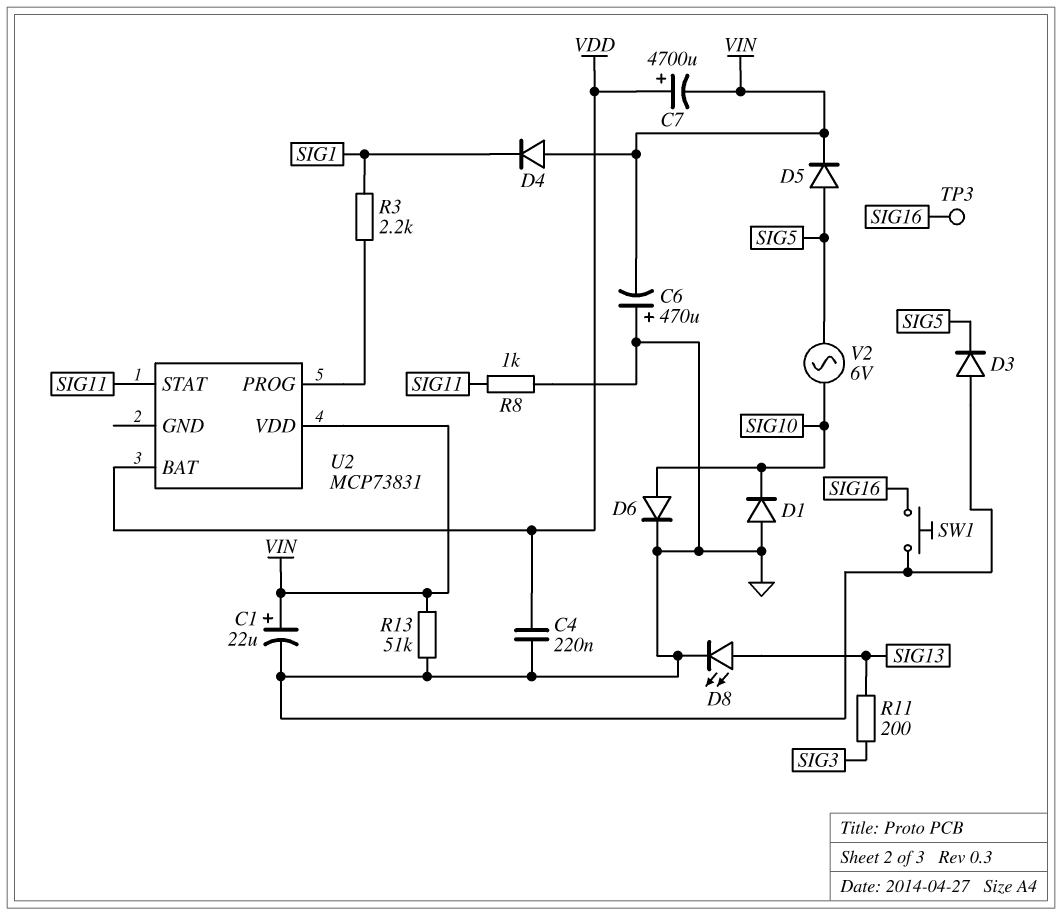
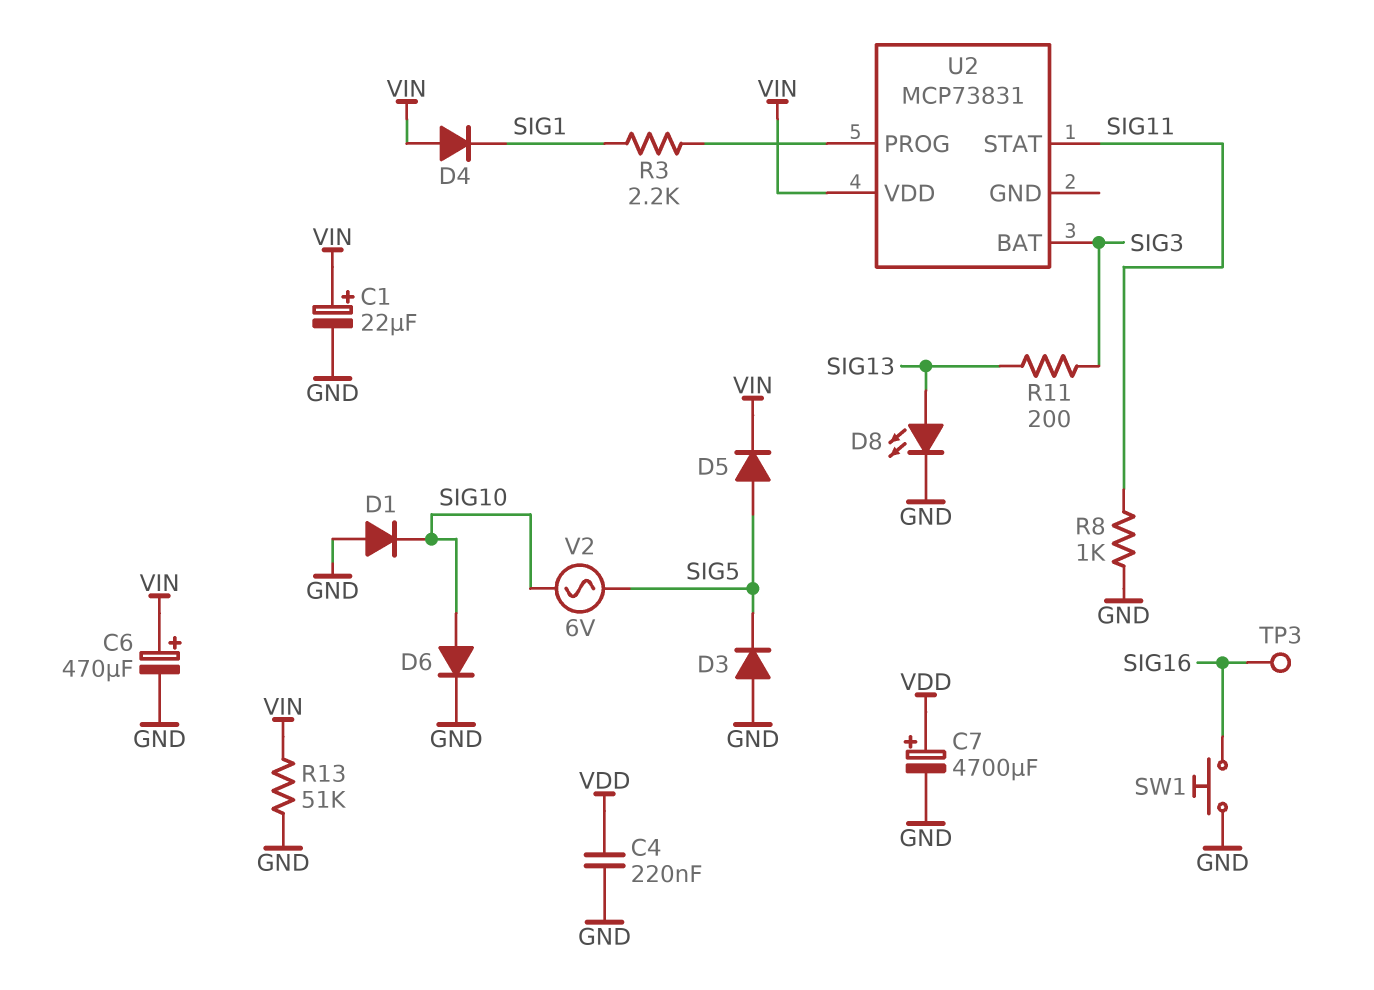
C6: 470uF (plus GND, minus VIN) -> 470uF (plus VIN, minus GND)
C7: 4700uF (plus VDD, minus VIN) -> 4700uF (plus VDD, minus GND)
U2 pin BAT: VDD -> SIG3

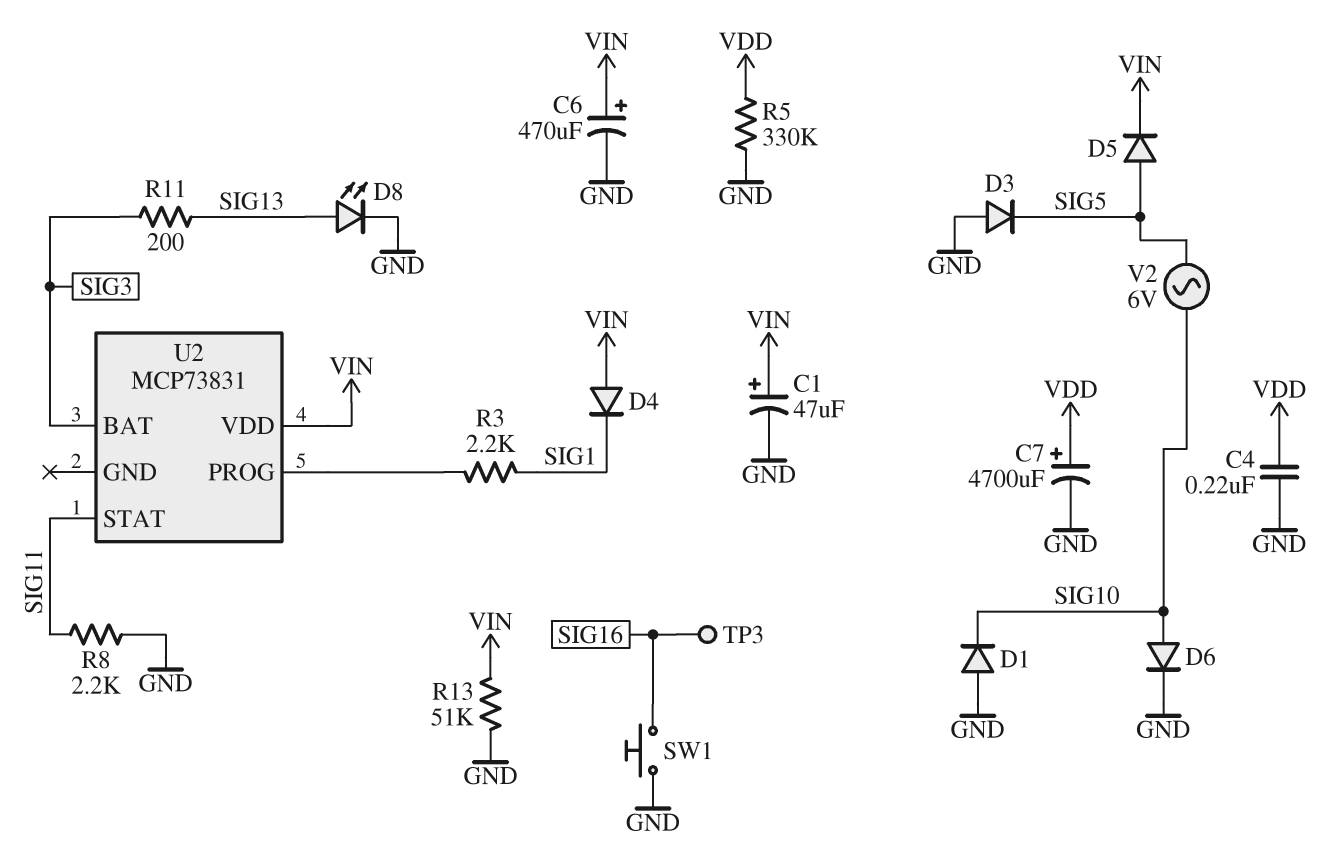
C1: 22uF (plus VIN, minus GND) -> 47uF (plus VIN, minus GND)
R5: none -> 330k (GND, VDD)
R8: 1k (GND, SIG11) -> 2.2k (GND, SIG11)

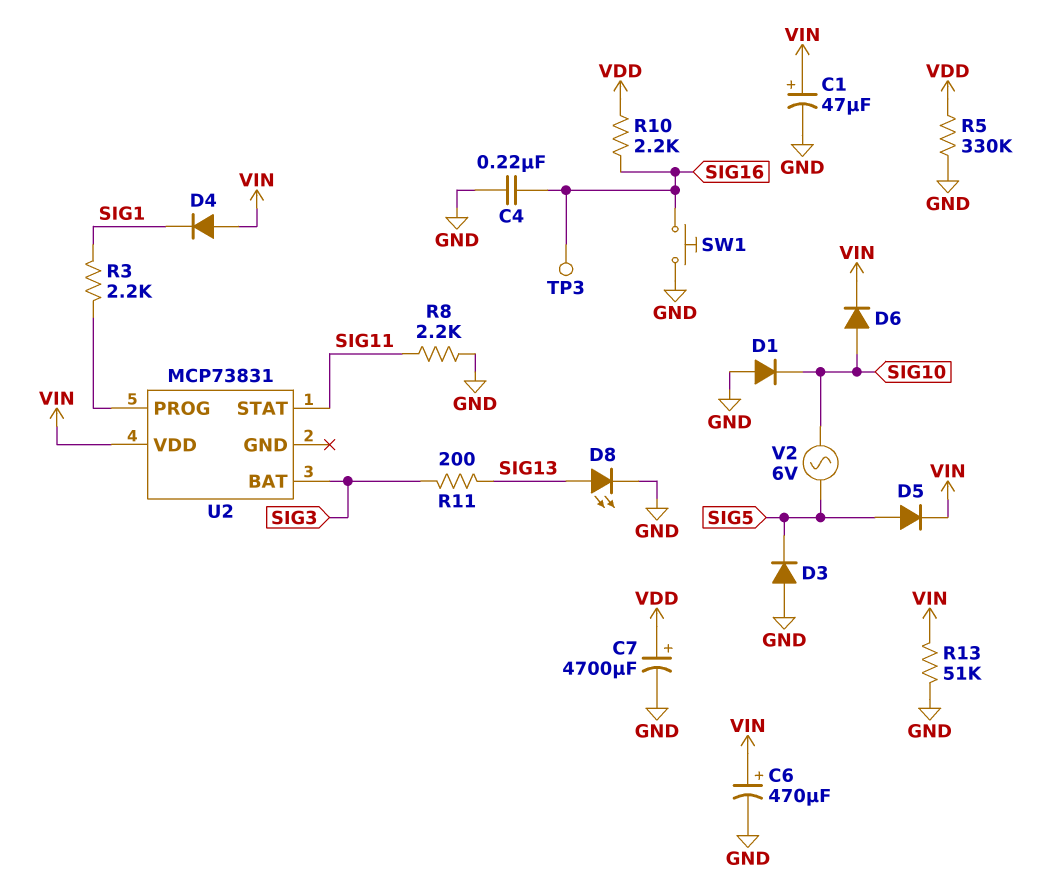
C4: 220nF (GND, VDD) -> 220nF (GND, SIG16)
D6: diode (A SIG10, K GND) -> diode (A SIG10, K VIN)
R10: none -> 2.2k (SIG16, VDD)

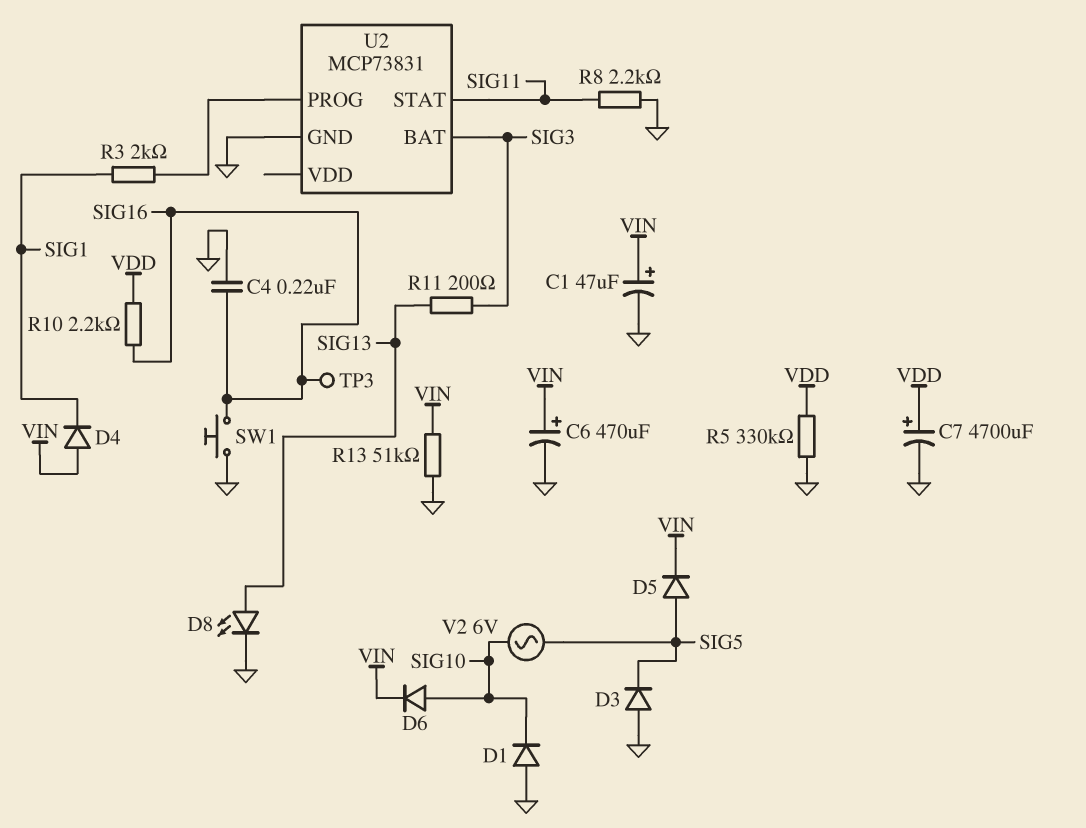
R3: 2.2k (SIG1, U2/PROG) -> 2k (SIG1, U2/PROG)
U2 pin GND: none -> GND
U2 pin VDD: VIN -> none

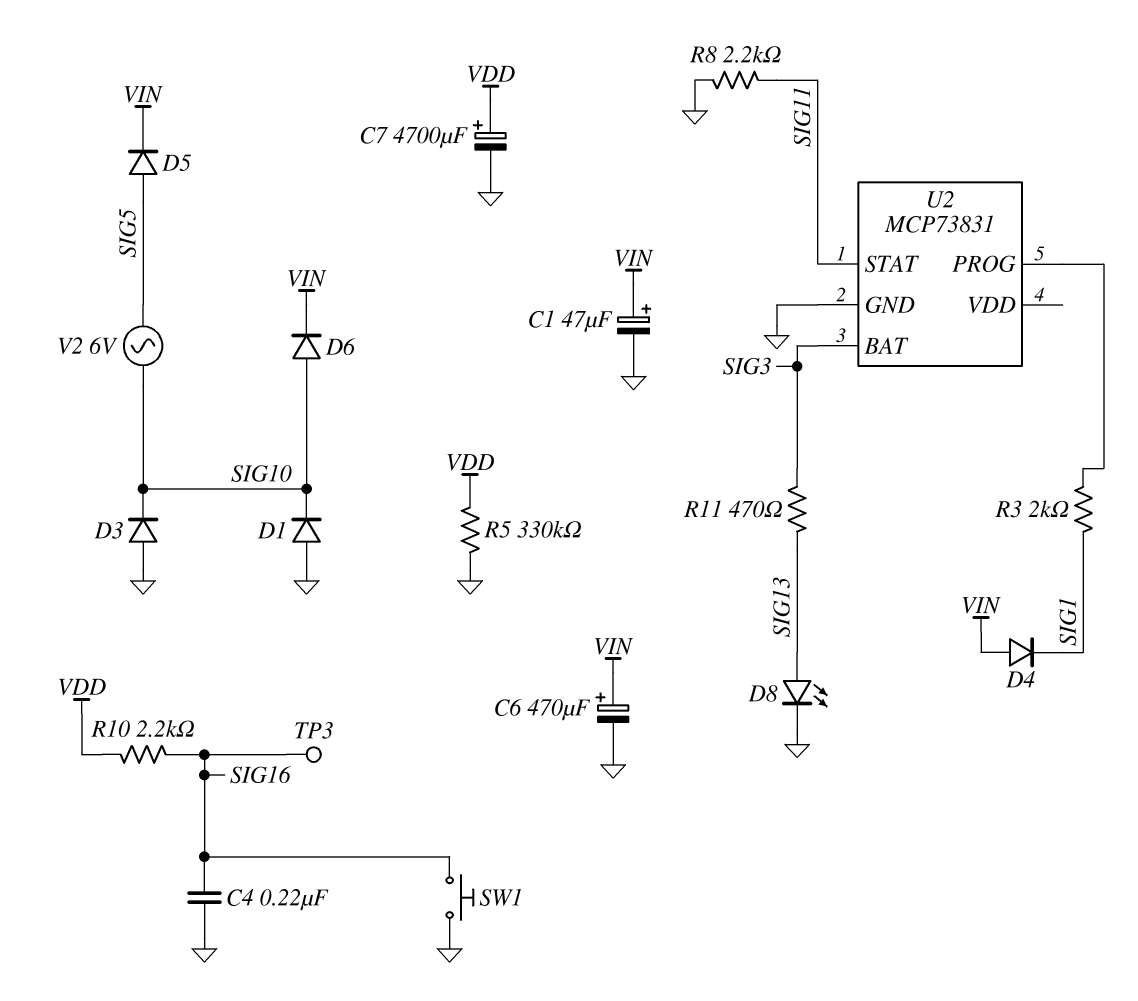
D3: diode (A GND, K SIG5) -> diode (A GND, K SIG10)
R11: 200 (SIG3, SIG13) -> 470 (SIG3, SIG13)
R13: 51k (GND, VIN) -> none

